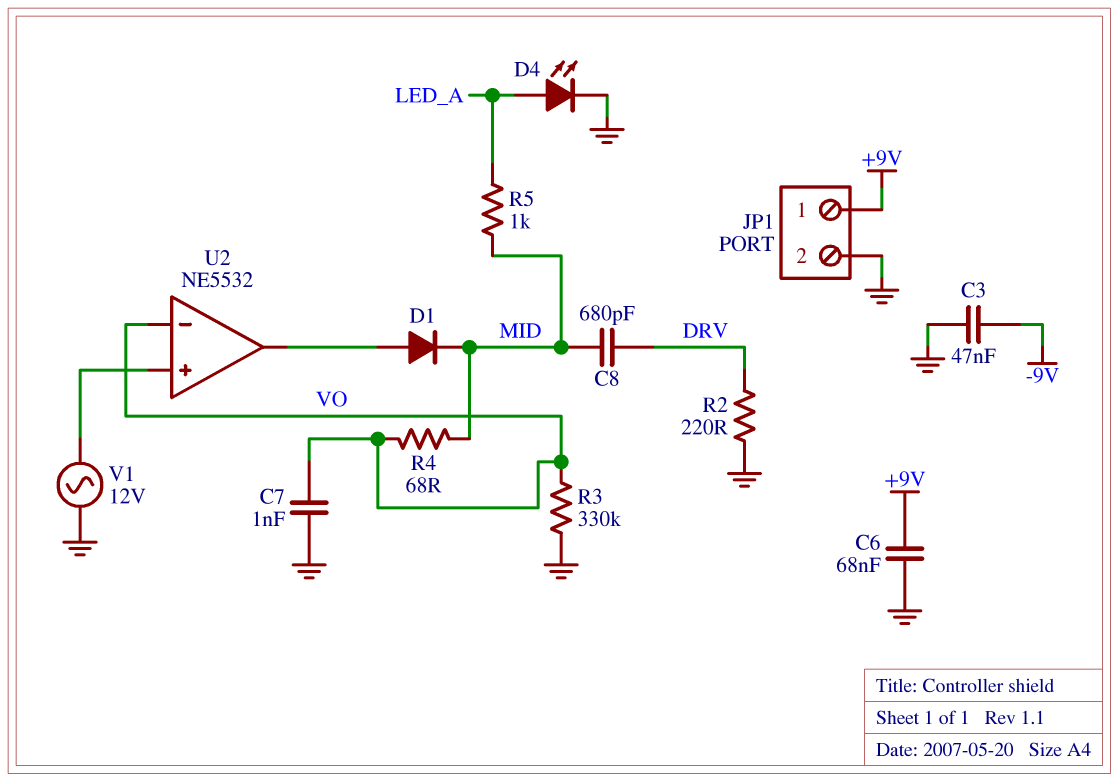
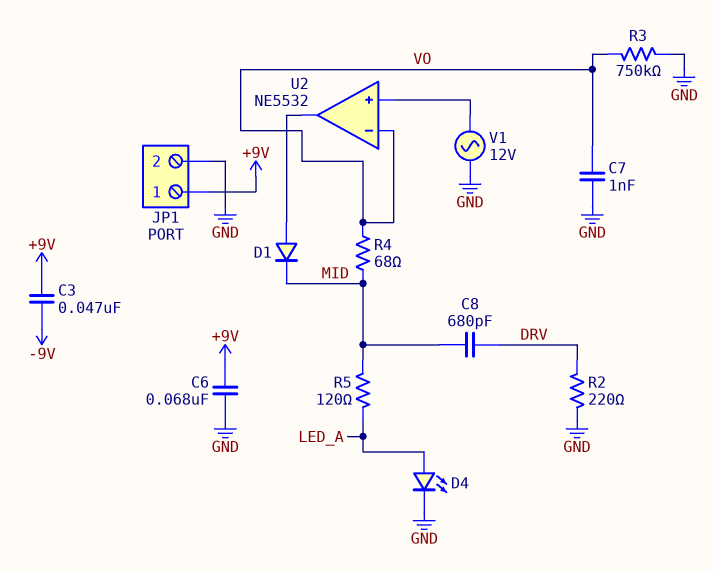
C3: 47nF (-9V, GND) -> 47nF (+9V, -9V)
R3: 330k (GND, VO) -> 750k (GND, VO)
R5: 1k (LED_A, MID) -> 120 (LED_A, MID)

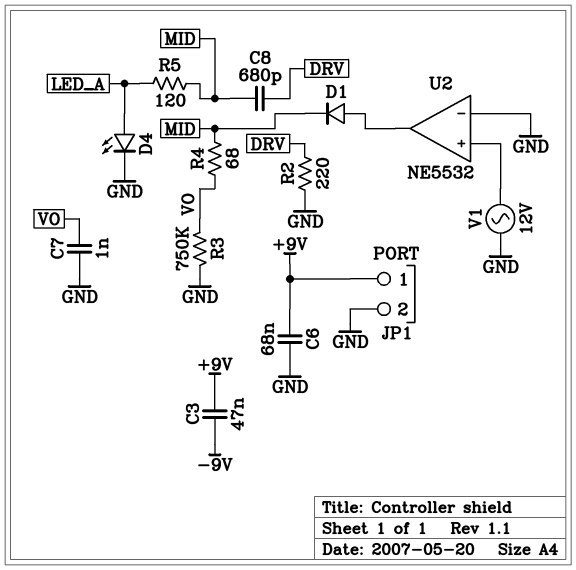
U2 pin in-: VO -> GND

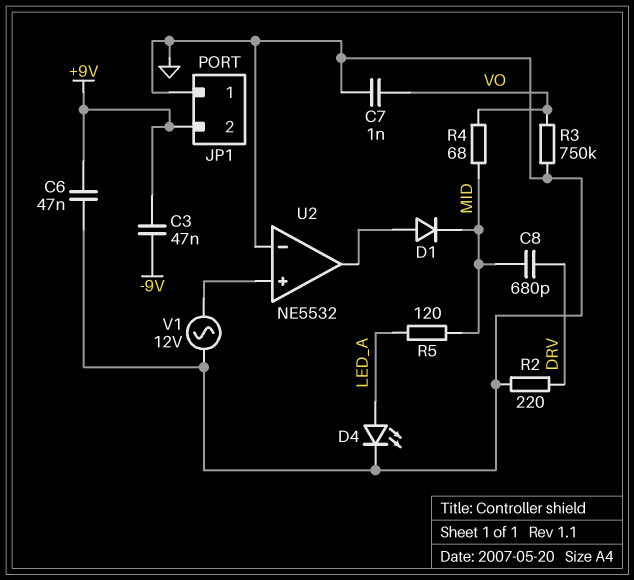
C6: 68nF (+9V, GND) -> 47nF (+9V, GND)
JP1 pin 1: +9V -> GND
JP1 pin 2: GND -> +9V

